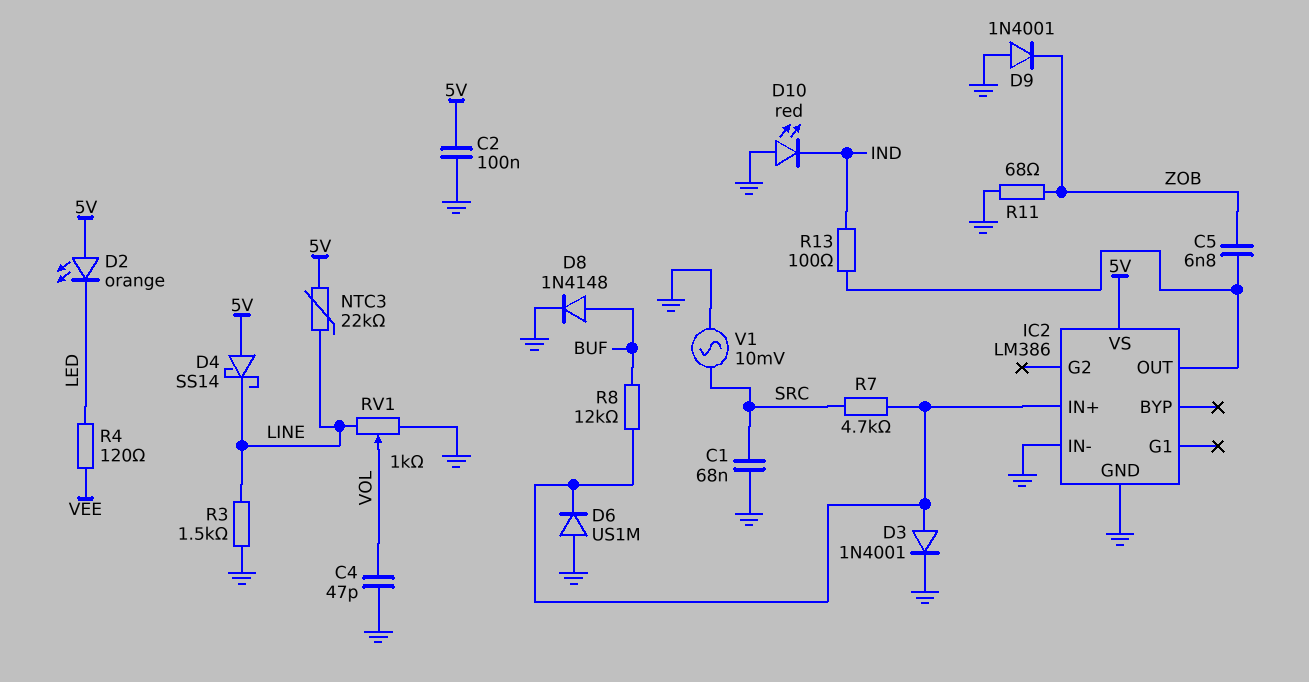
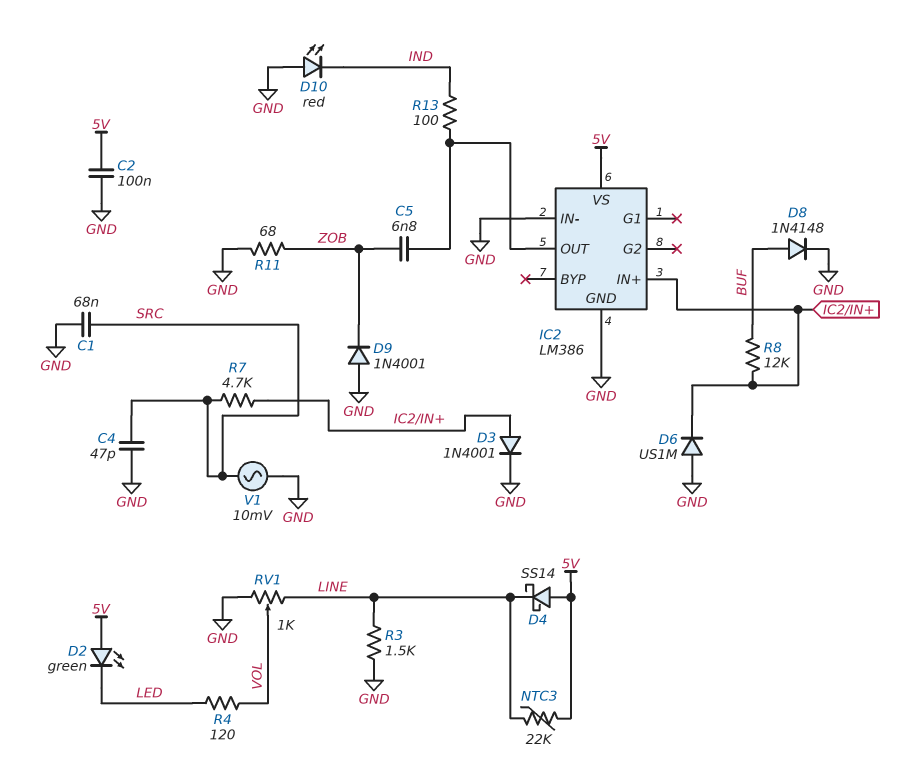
C4: 47pF (GND, VOL) -> 47pF (GND, SRC)
D2: LED orange (A 5V, K LED) -> LED green (A 5V, K LED)
R4: 120 (LED, VEE) -> 120 (LED, VOL)

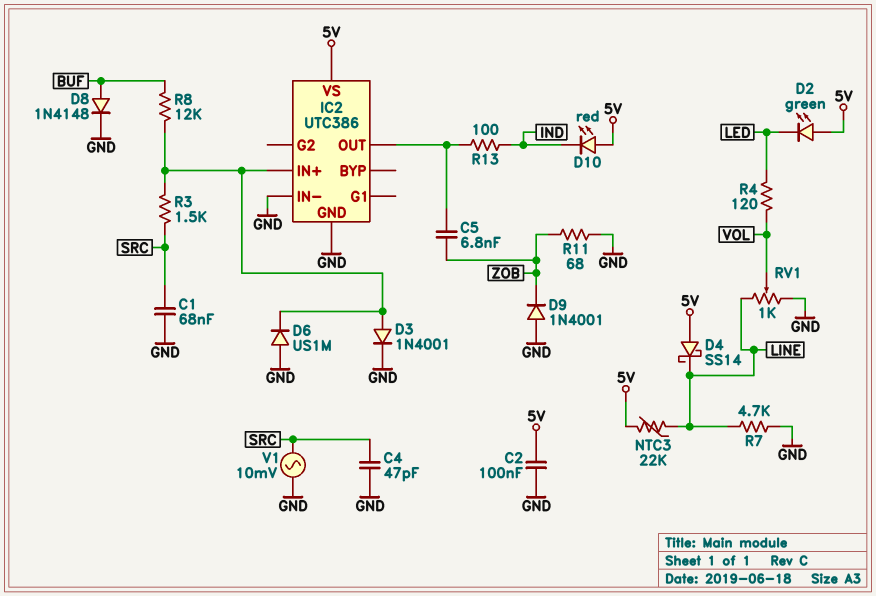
D10: LED red (A GND, K IND) -> LED red (A 5V, K IND)
IC2: LM386 -> UTC386
R3: 1.5k (GND, LINE) -> 1.5k (IC2/IN+, SRC)
R7: 4.7k (IC2/IN+, SRC) -> 4.7k (GND, LINE)

